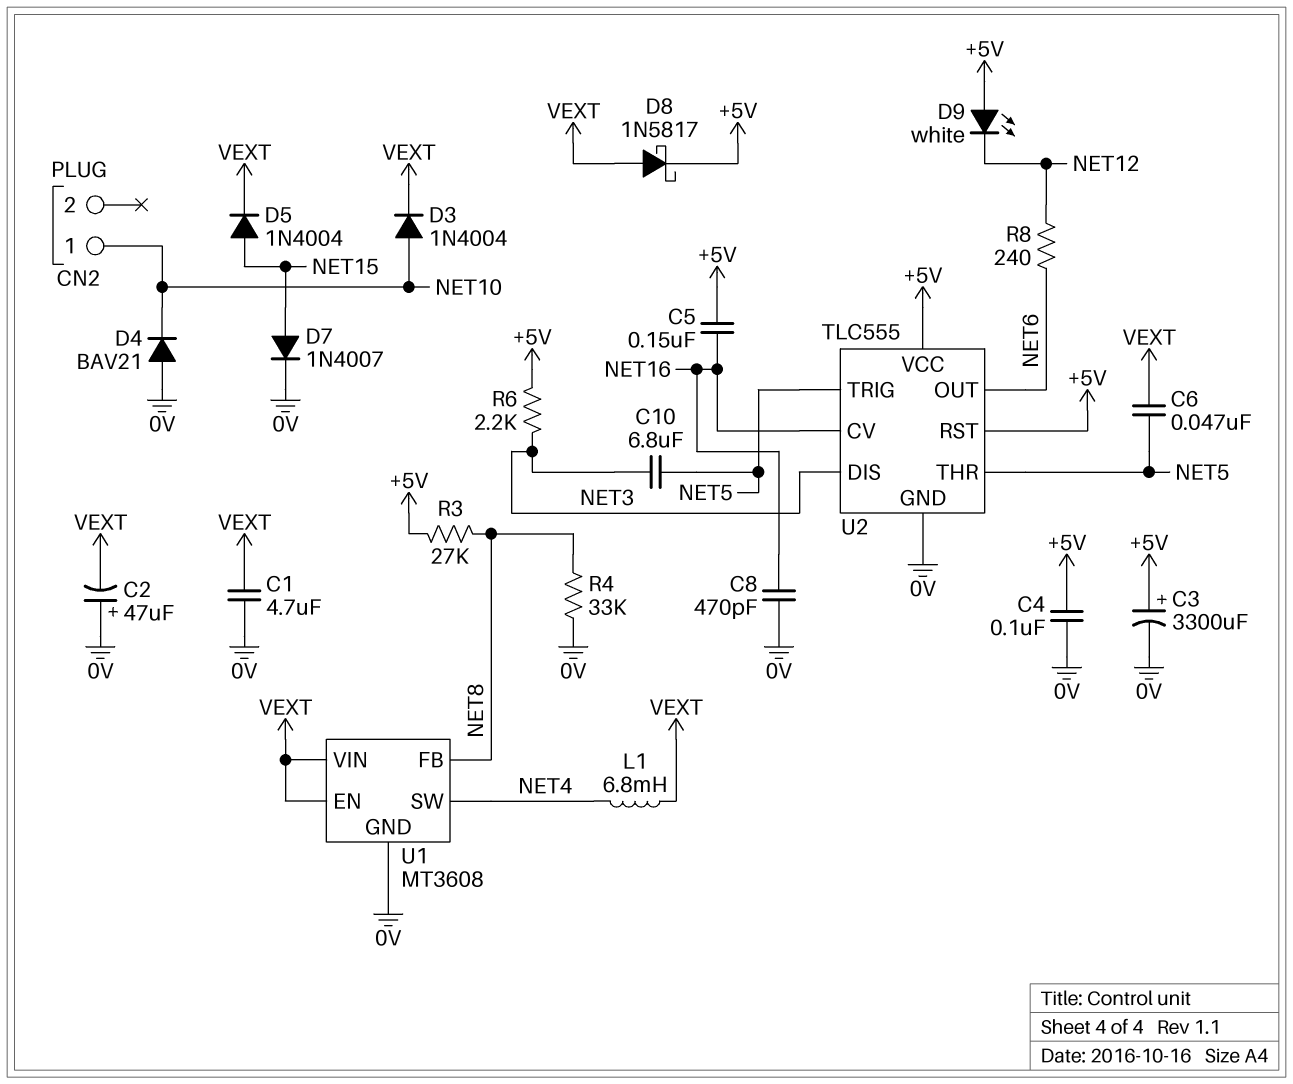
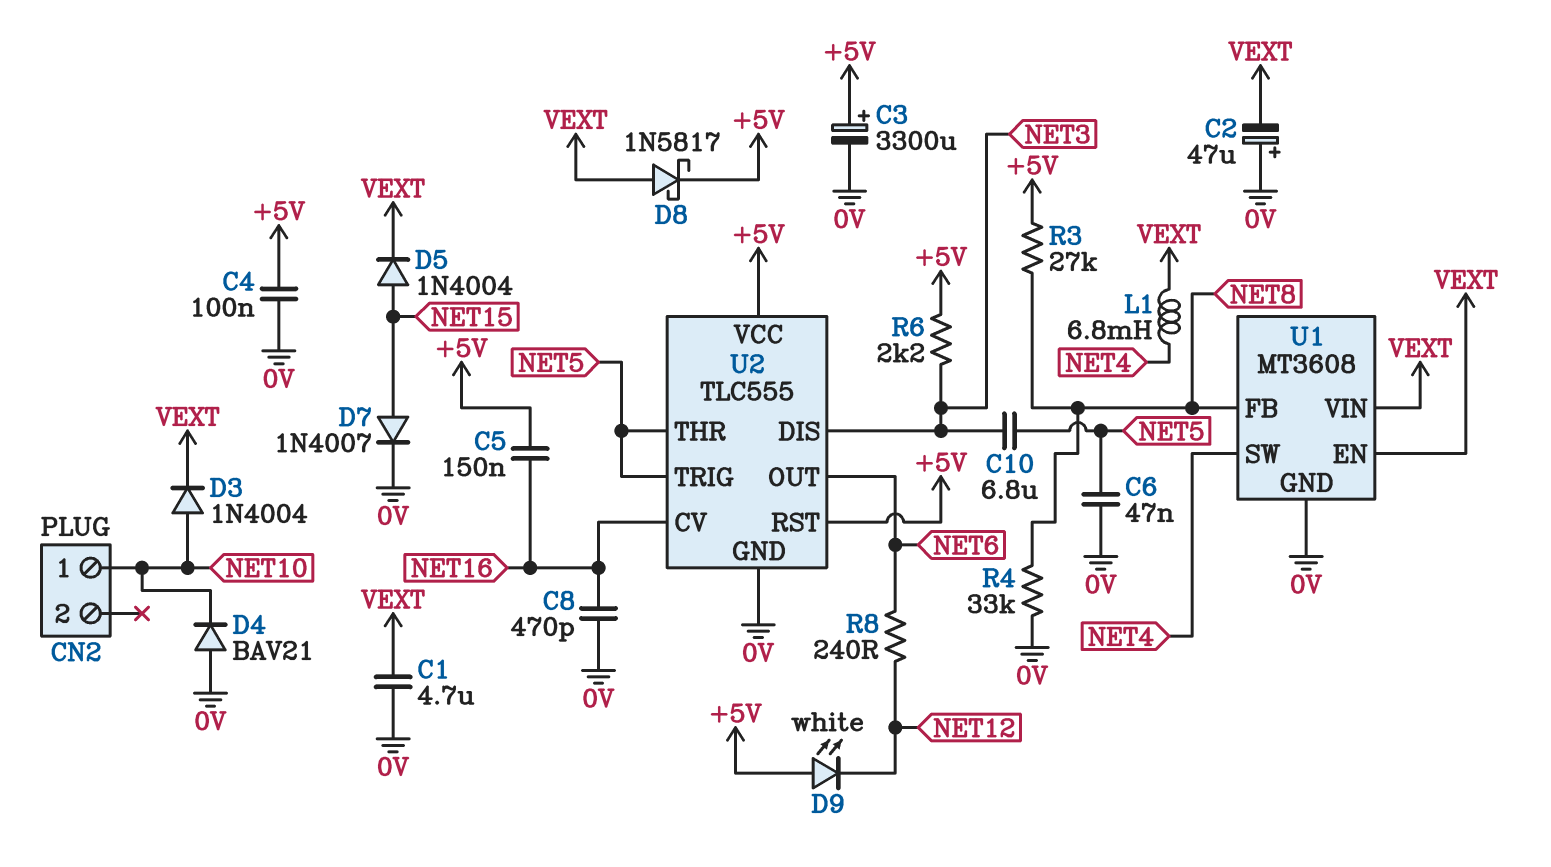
C6: 47nF (NET5, VEXT) -> 47nF (0V, NET5)

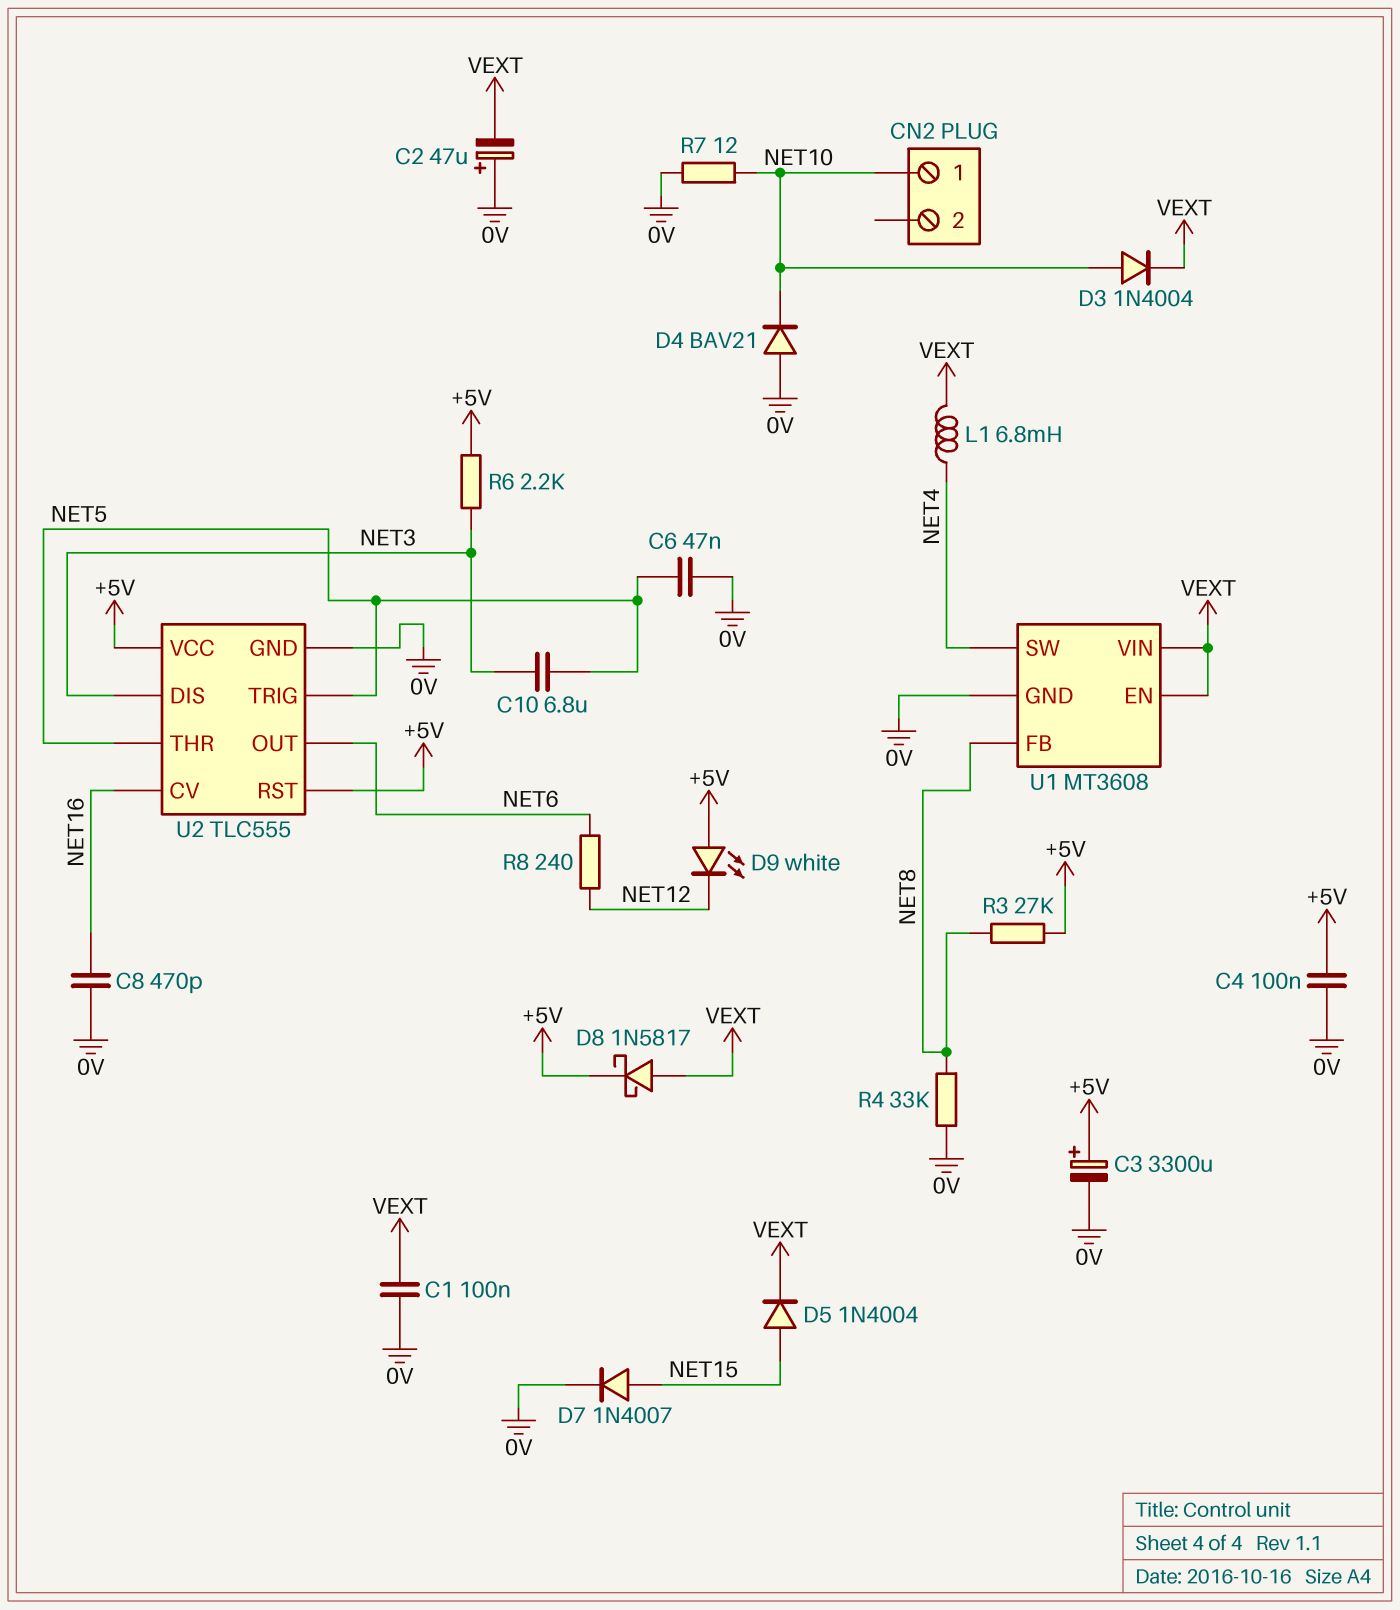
C1: 4.7uF (0V, VEXT) -> 100nF (0V, VEXT)
C5: 150nF (+5V, NET16) -> none
R7: none -> 12 (0V, NET10)

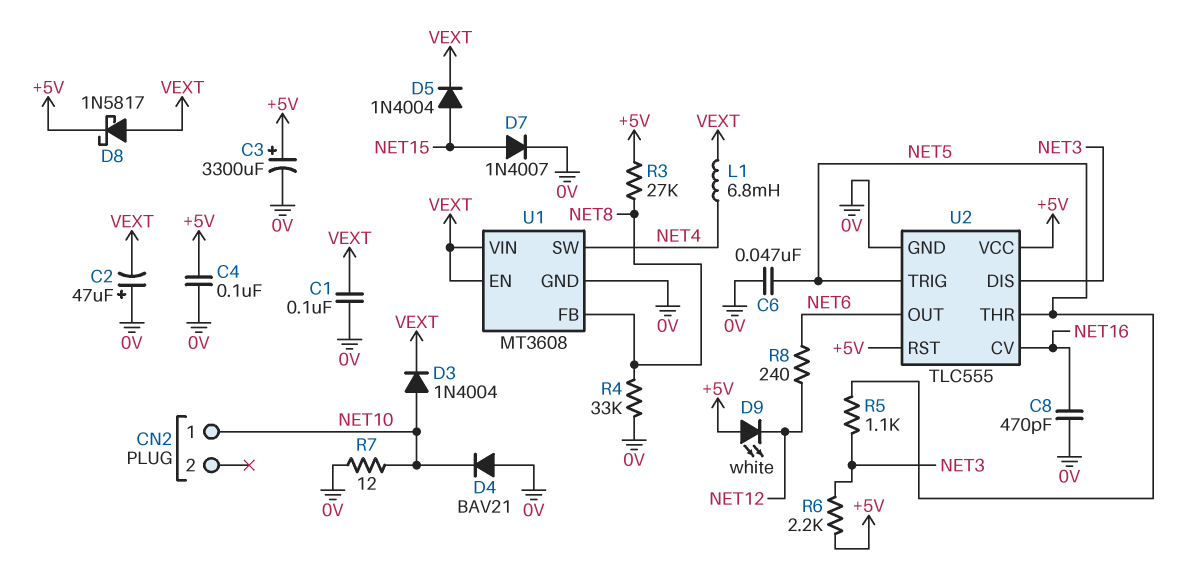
C10: 6.8uF (NET3, NET5) -> none
R5: none -> 1.1k (NET3, NET5)

